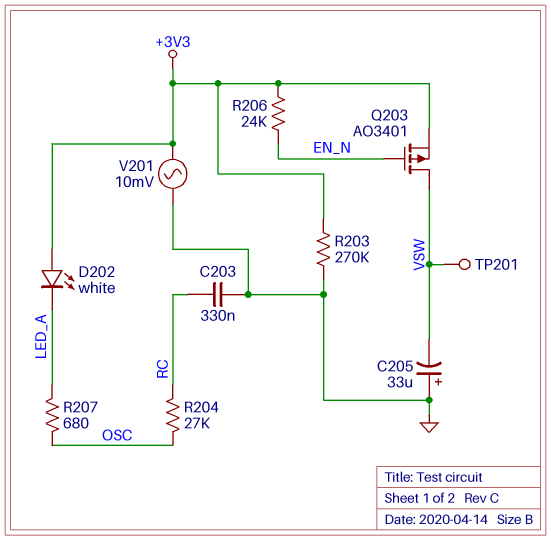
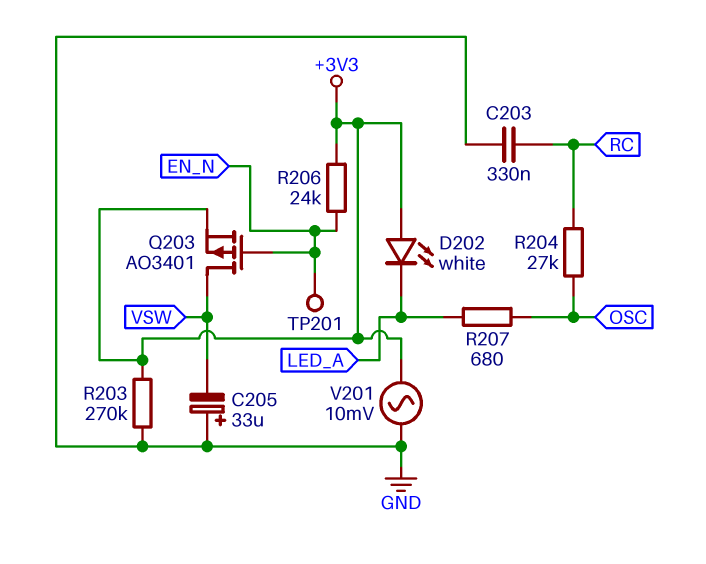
TP201: test point (VSW) -> test point (EN_N)

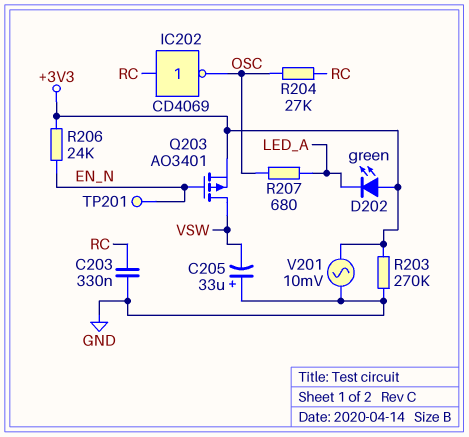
D202: LED white (A +3V3, K LED_A) -> LED green (A +3V3, K LED_A)
IC202: none -> NOT CD4069 (in RC, out OSC)

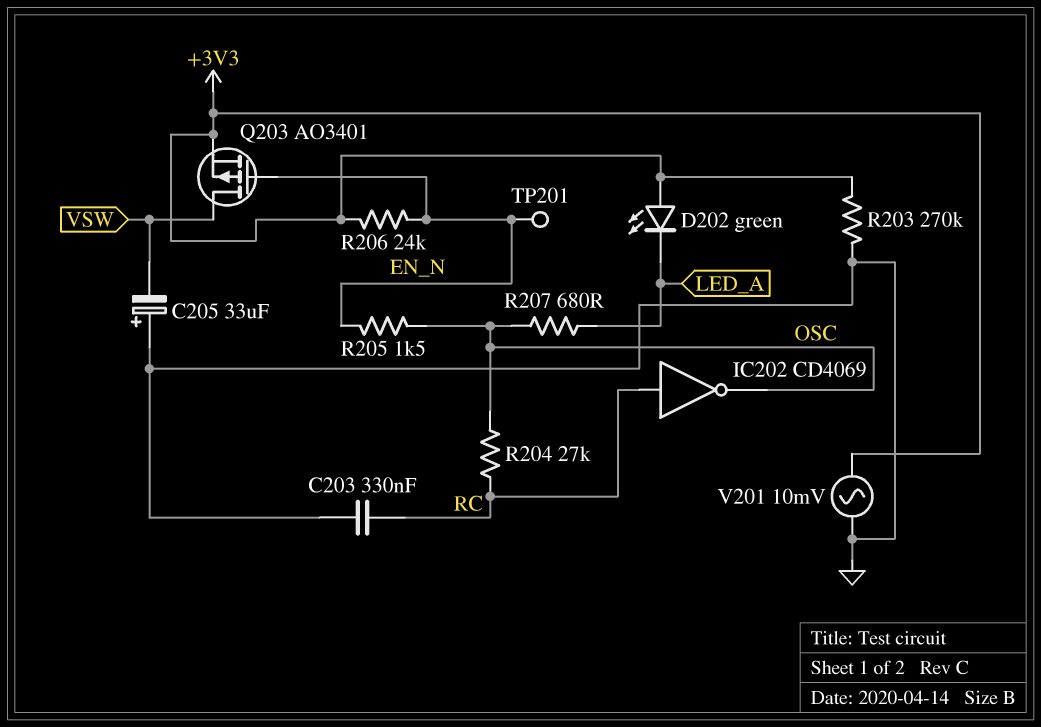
R205: none -> 1.5k (EN_N, OSC)

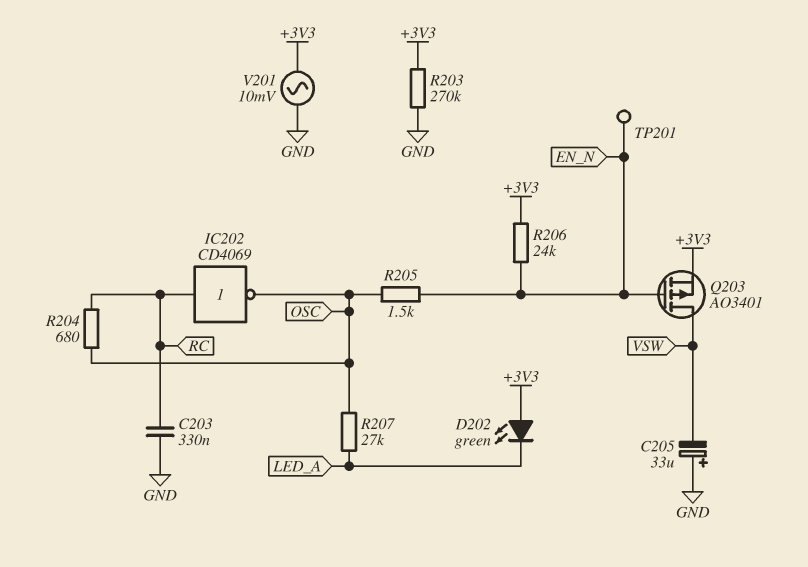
R204: 27k (OSC, RC) -> 680 (OSC, RC)
R207: 680 (LED_A, OSC) -> 27k (LED_A, OSC)

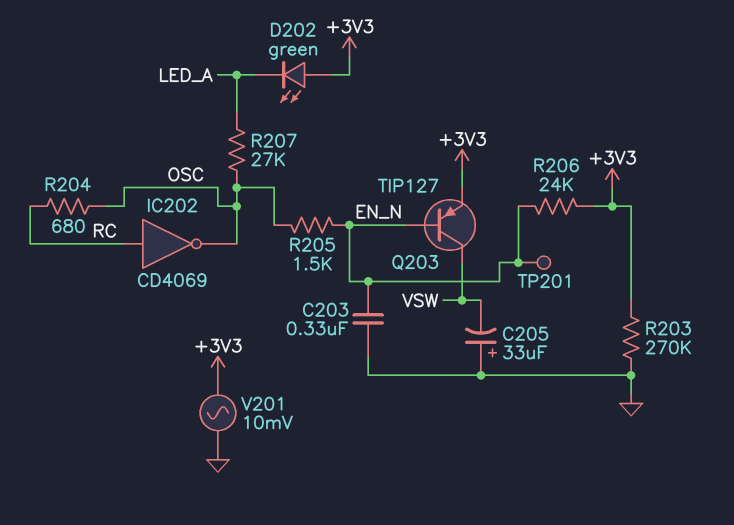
C203: 330nF (GND, RC) -> 330nF (EN_N, GND)
Q203: PMOS AO3401 (G EN_N, D VSW, S +3V3) -> PNP TIP127 (B EN_N, C VSW, E +3V3)

